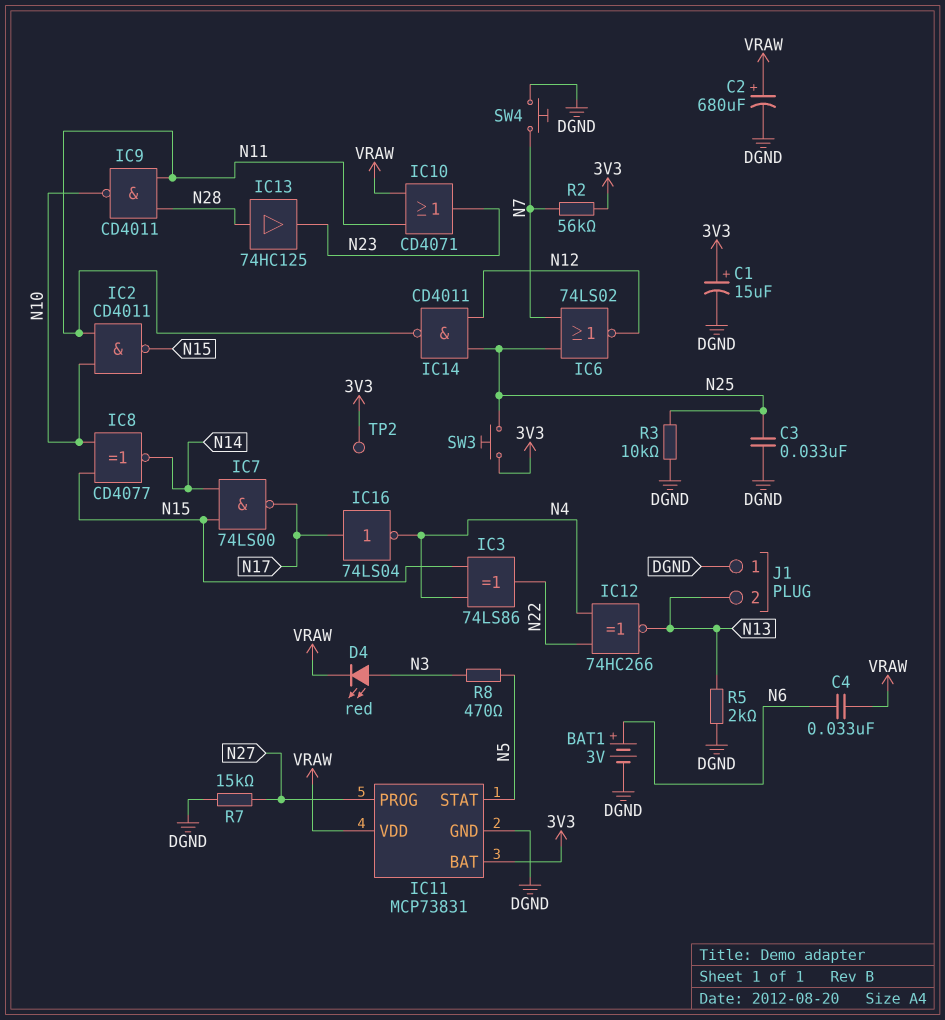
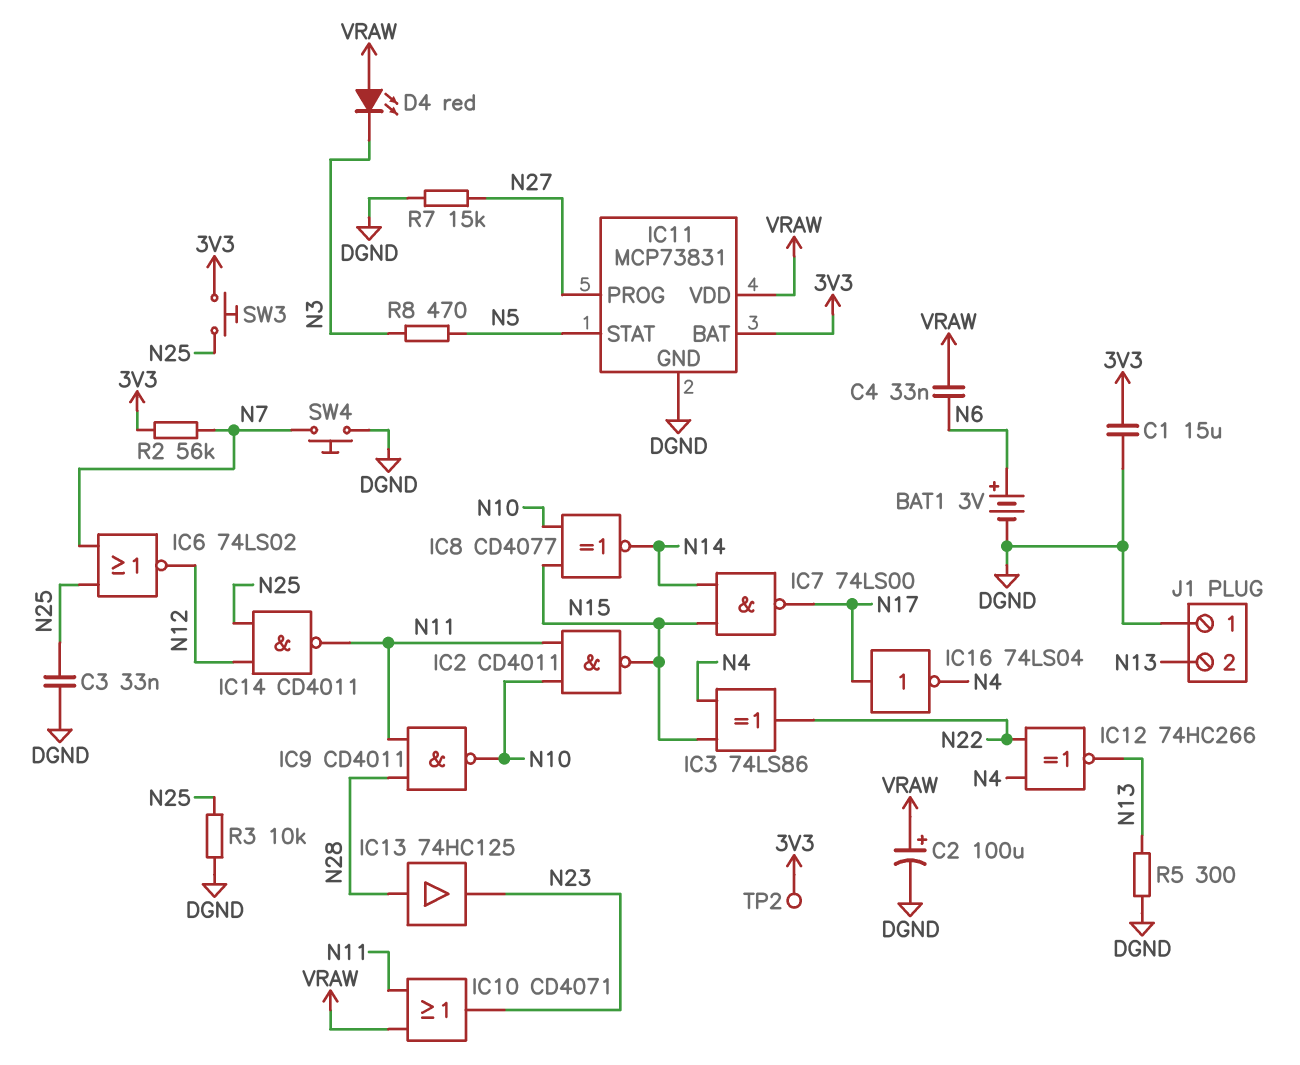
C1: 15uF (plus 3V3, minus DGND) -> 15uF (3V3, DGND)
C2: 680uF (plus VRAW, minus DGND) -> 100uF (plus VRAW, minus DGND)
D4: LED red (A N3, K VRAW) -> LED red (A VRAW, K N3)
R5: 2k (DGND, N13) -> 300 (DGND, N13)

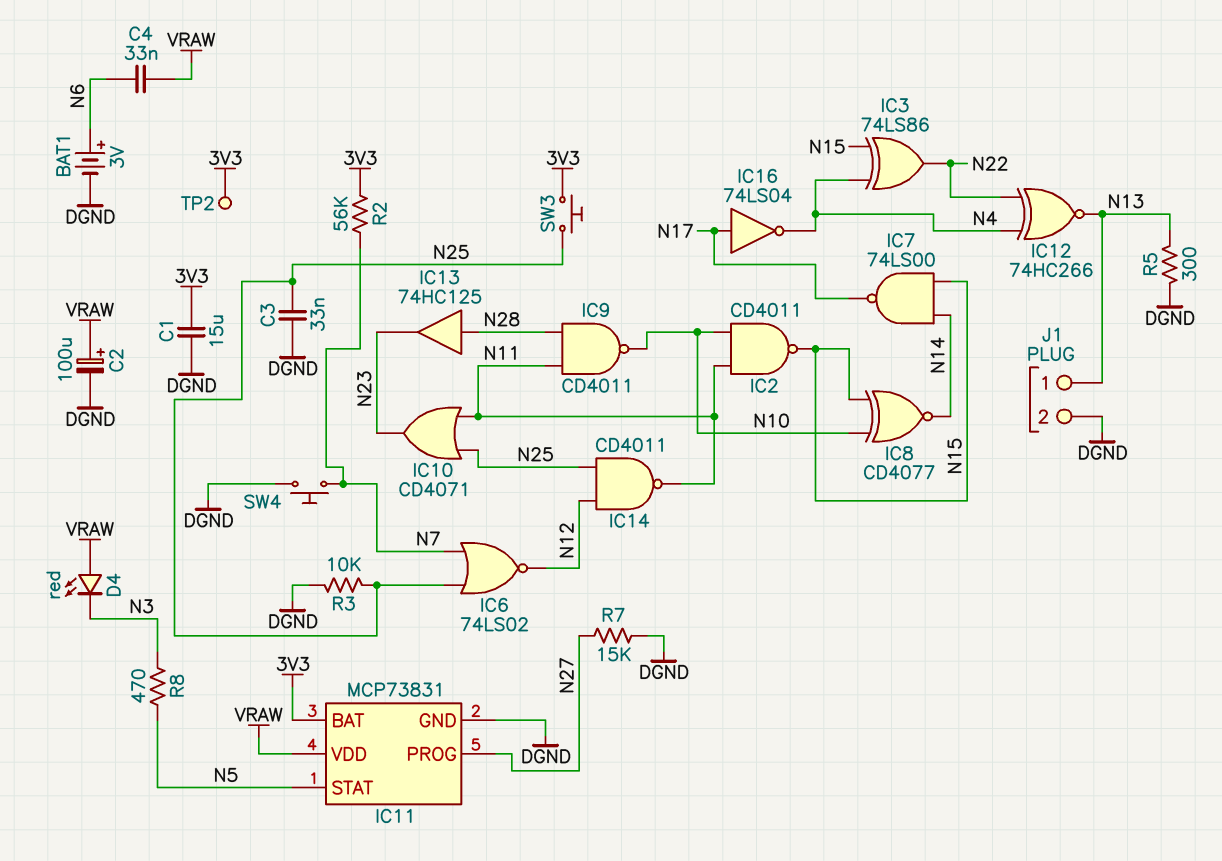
IC10: OR CD4071 (in N11, in VRAW, out N23) -> OR CD4071 (in N11, in N25, out N23)
J1 pin 1: DGND -> N13
J1 pin 2: N13 -> DGND

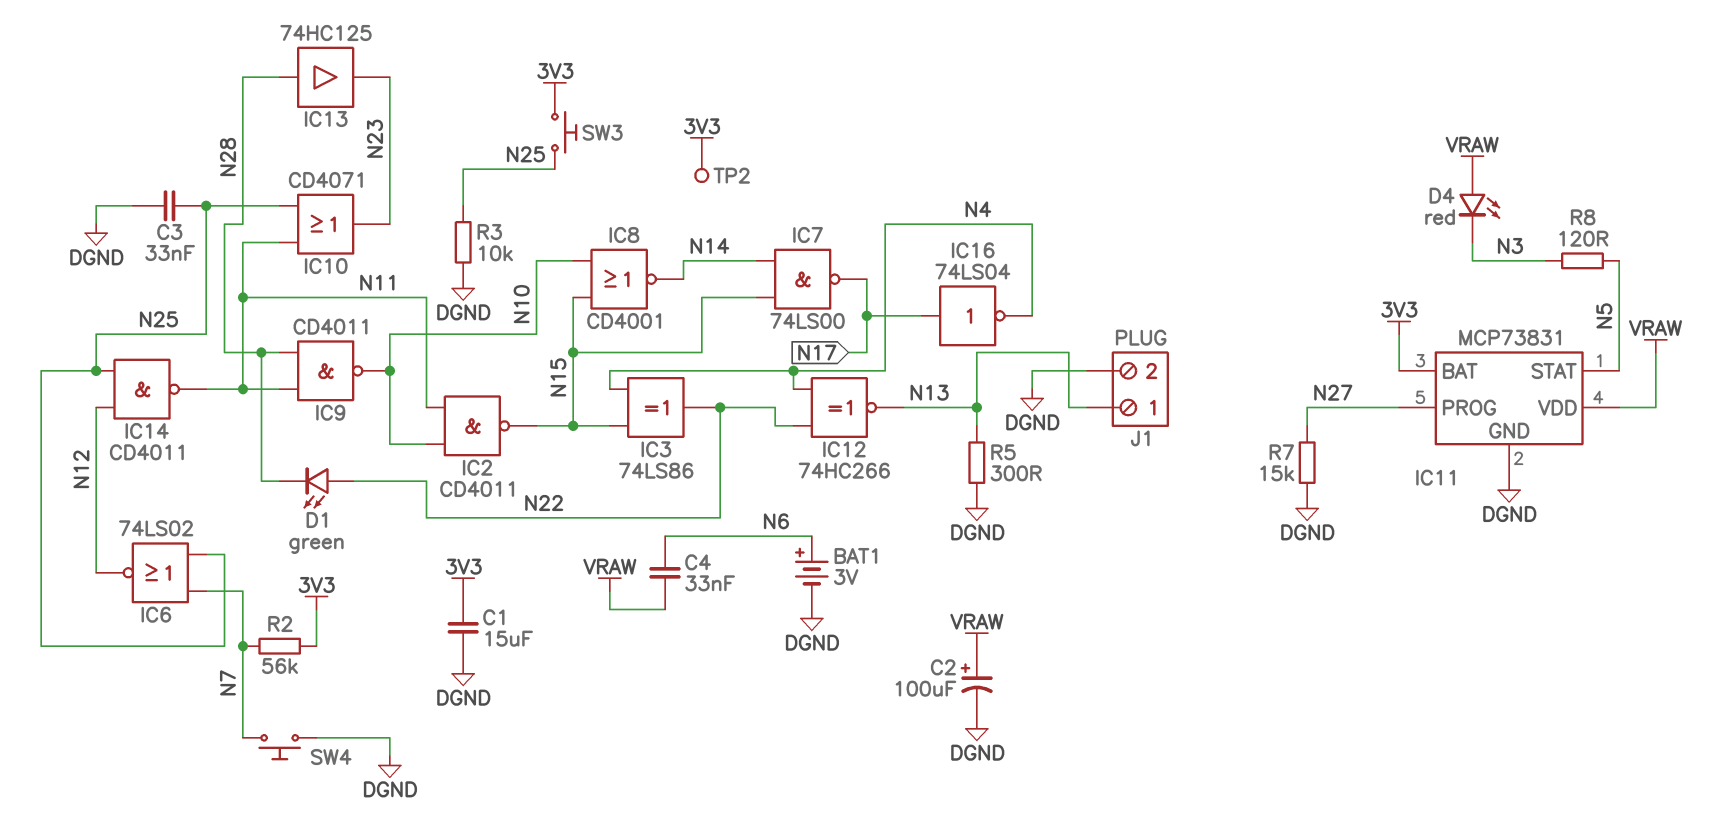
D1: none -> LED green (A N22, K N28)
IC8: XNOR CD4077 (in N10, in N15, out N14) -> NOR CD4001 (in N10, in N15, out N14)
R8: 470 (N3, N5) -> 120 (N3, N5)

